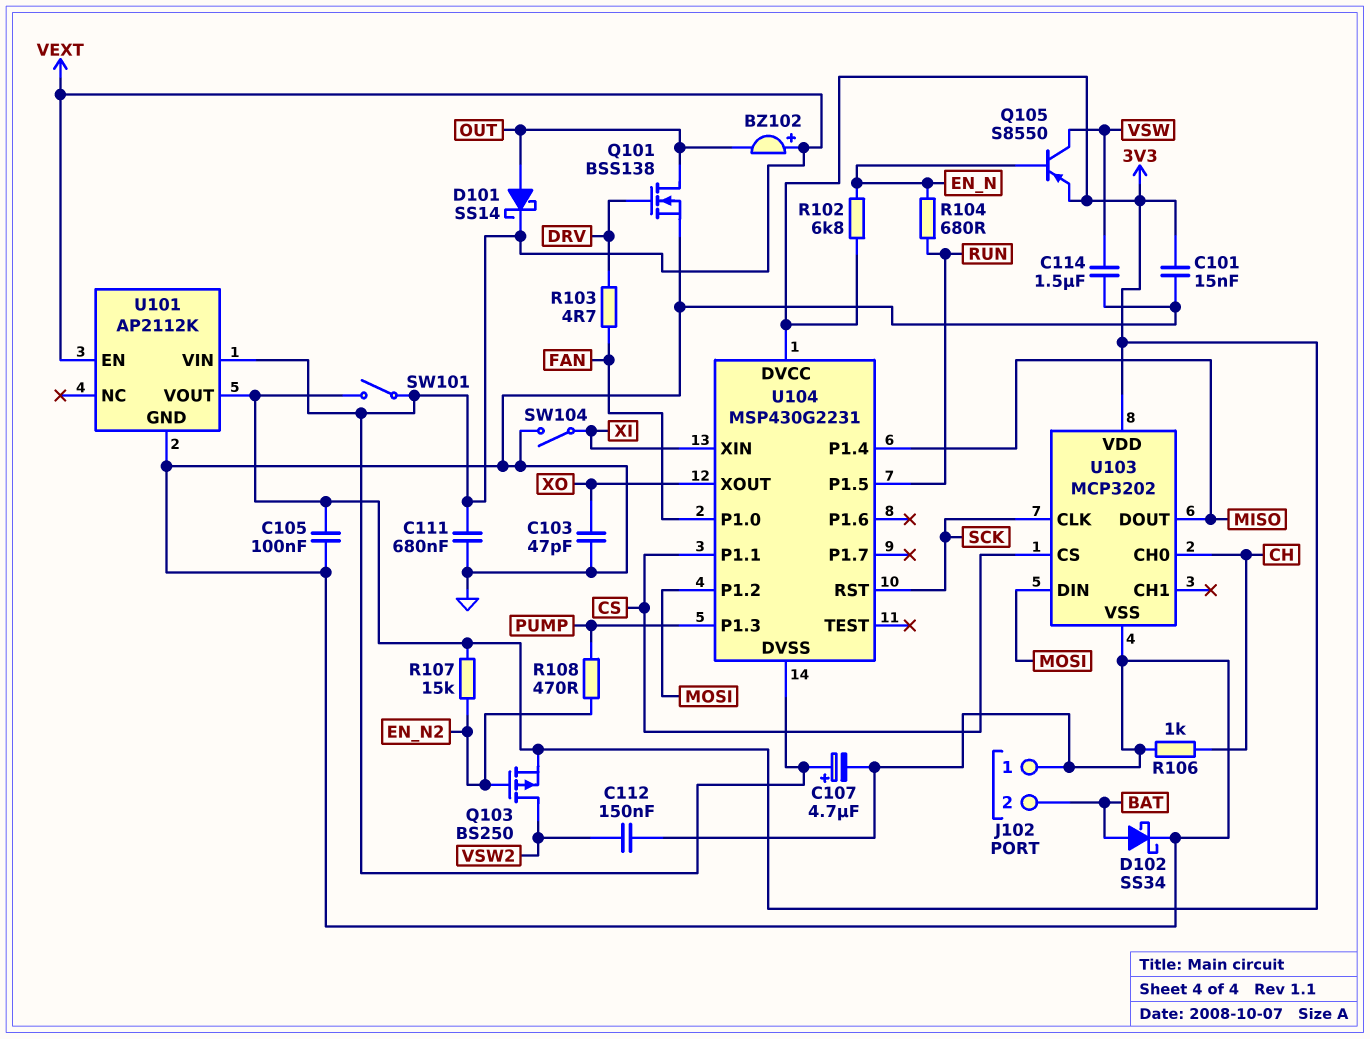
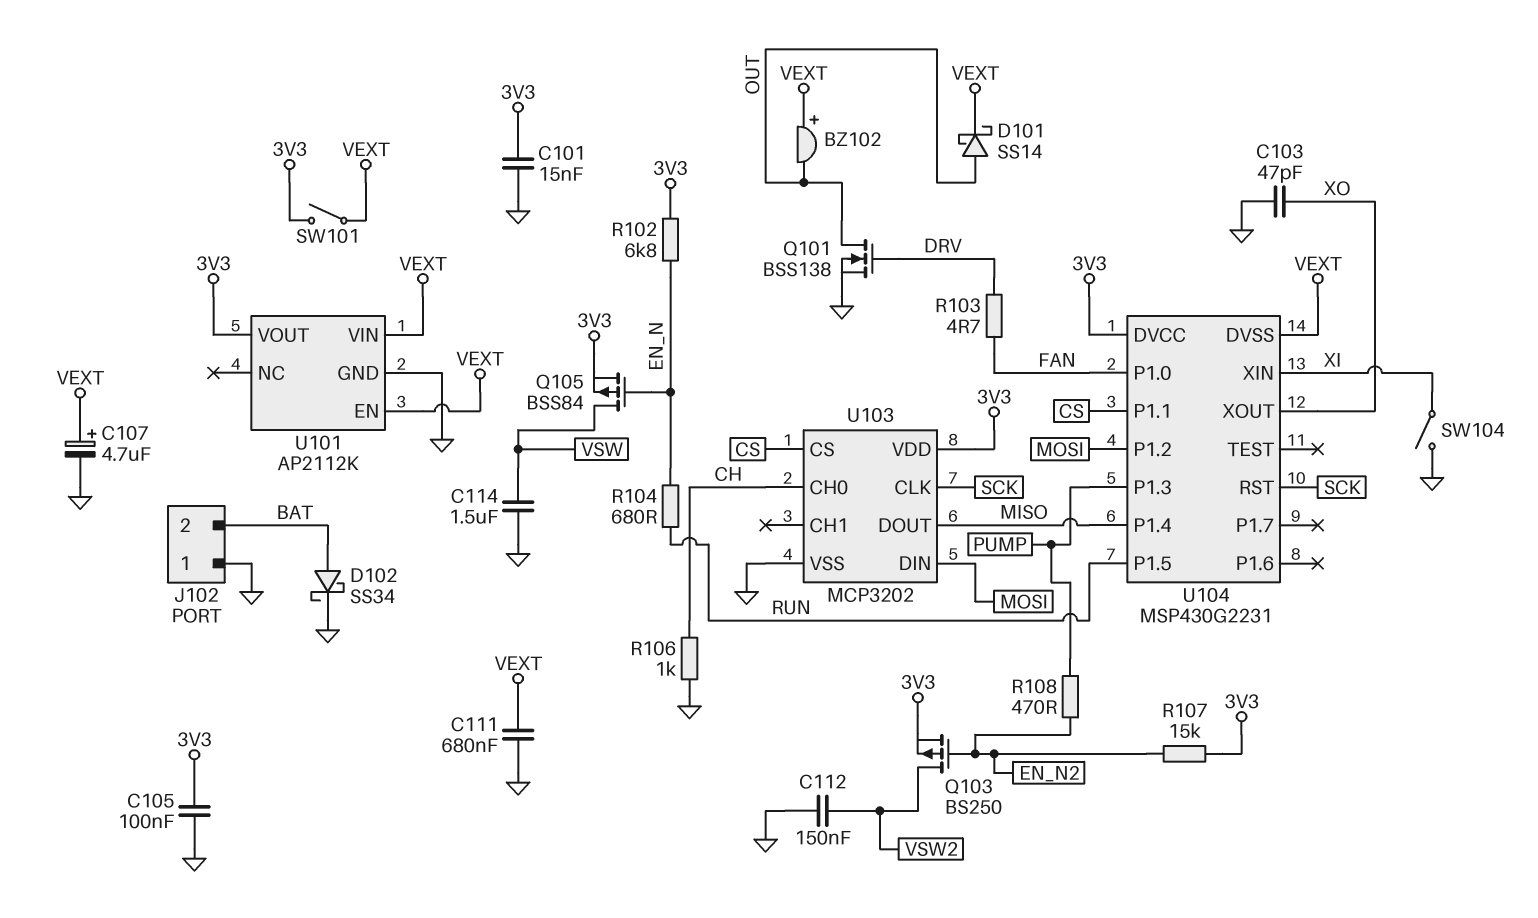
Q105: PNP S8550 (B EN_N, C VSW, E 3V3) -> PMOS BSS84 (G EN_N, D VSW, S 3V3)

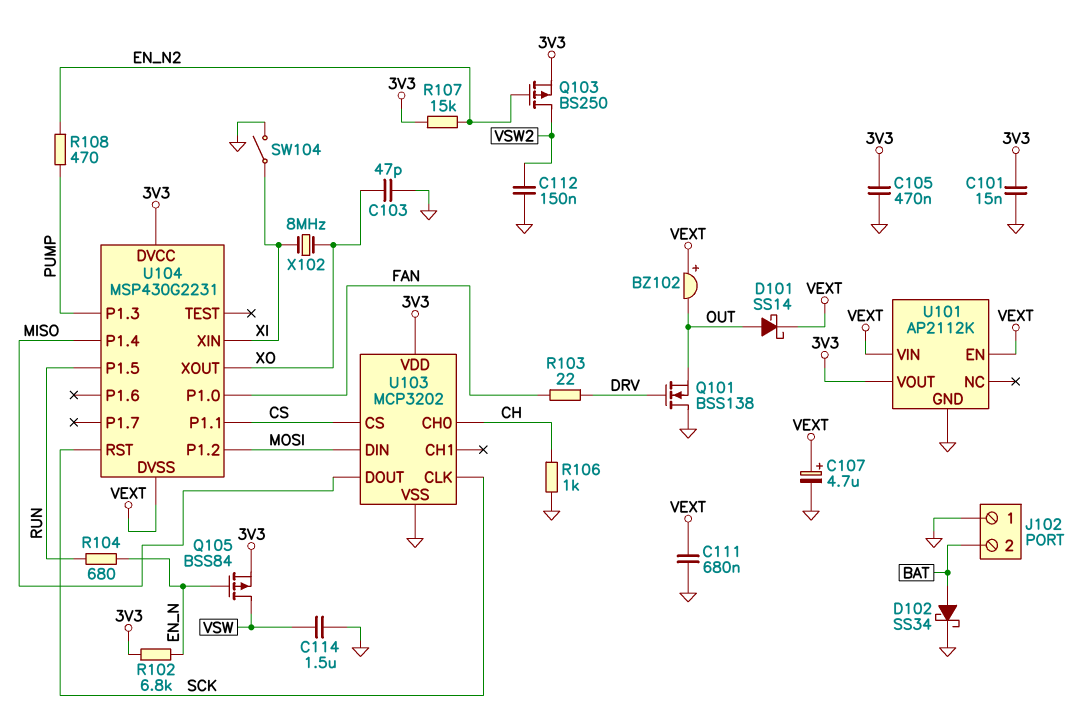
C105: 100nF (3V3, GND) -> 470nF (3V3, GND)
Q101: NMOS BSS138 (G DRV, D OUT, S GND) -> NMOS BSS138 (G DRV, D GND, S OUT)
R103: 4.7 (DRV, FAN) -> 22 (DRV, FAN)
SW101: switch (3V3, VEXT) -> none
X102: none -> 8MHz (XI, XO)

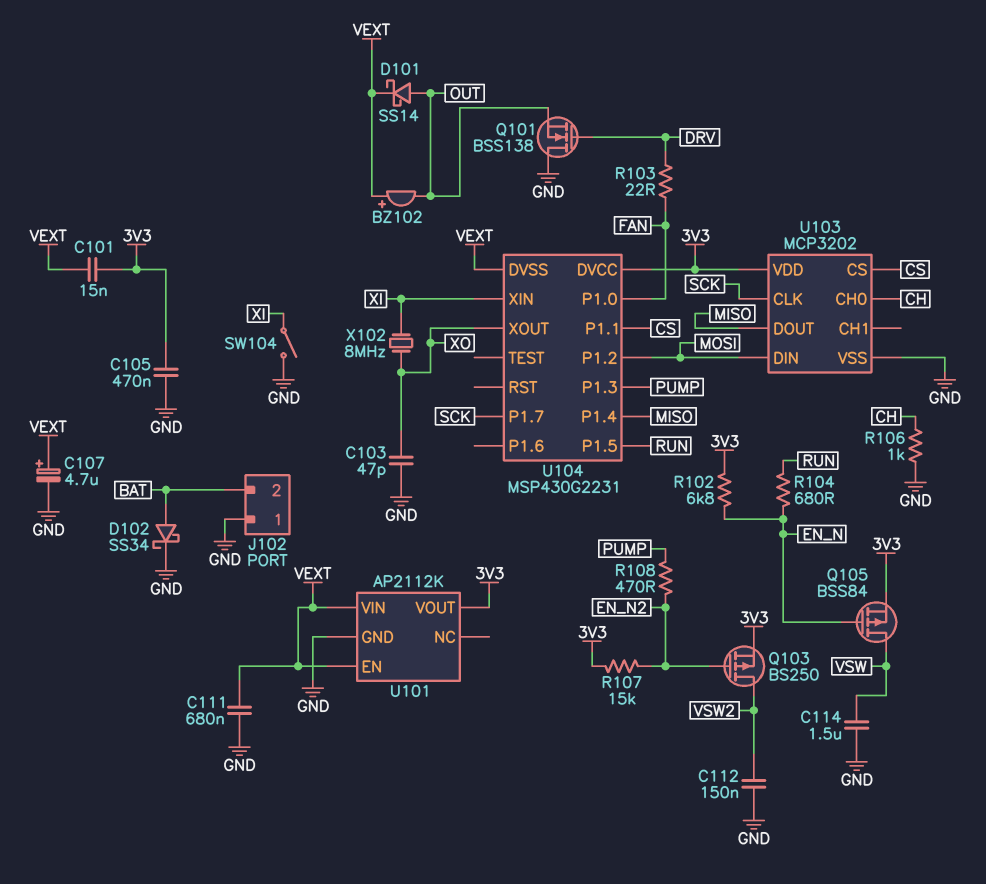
C101: 15nF (3V3, GND) -> 15nF (3V3, VEXT)
U104 pin P1.7: none -> SCK
U104 pin RST: SCK -> none

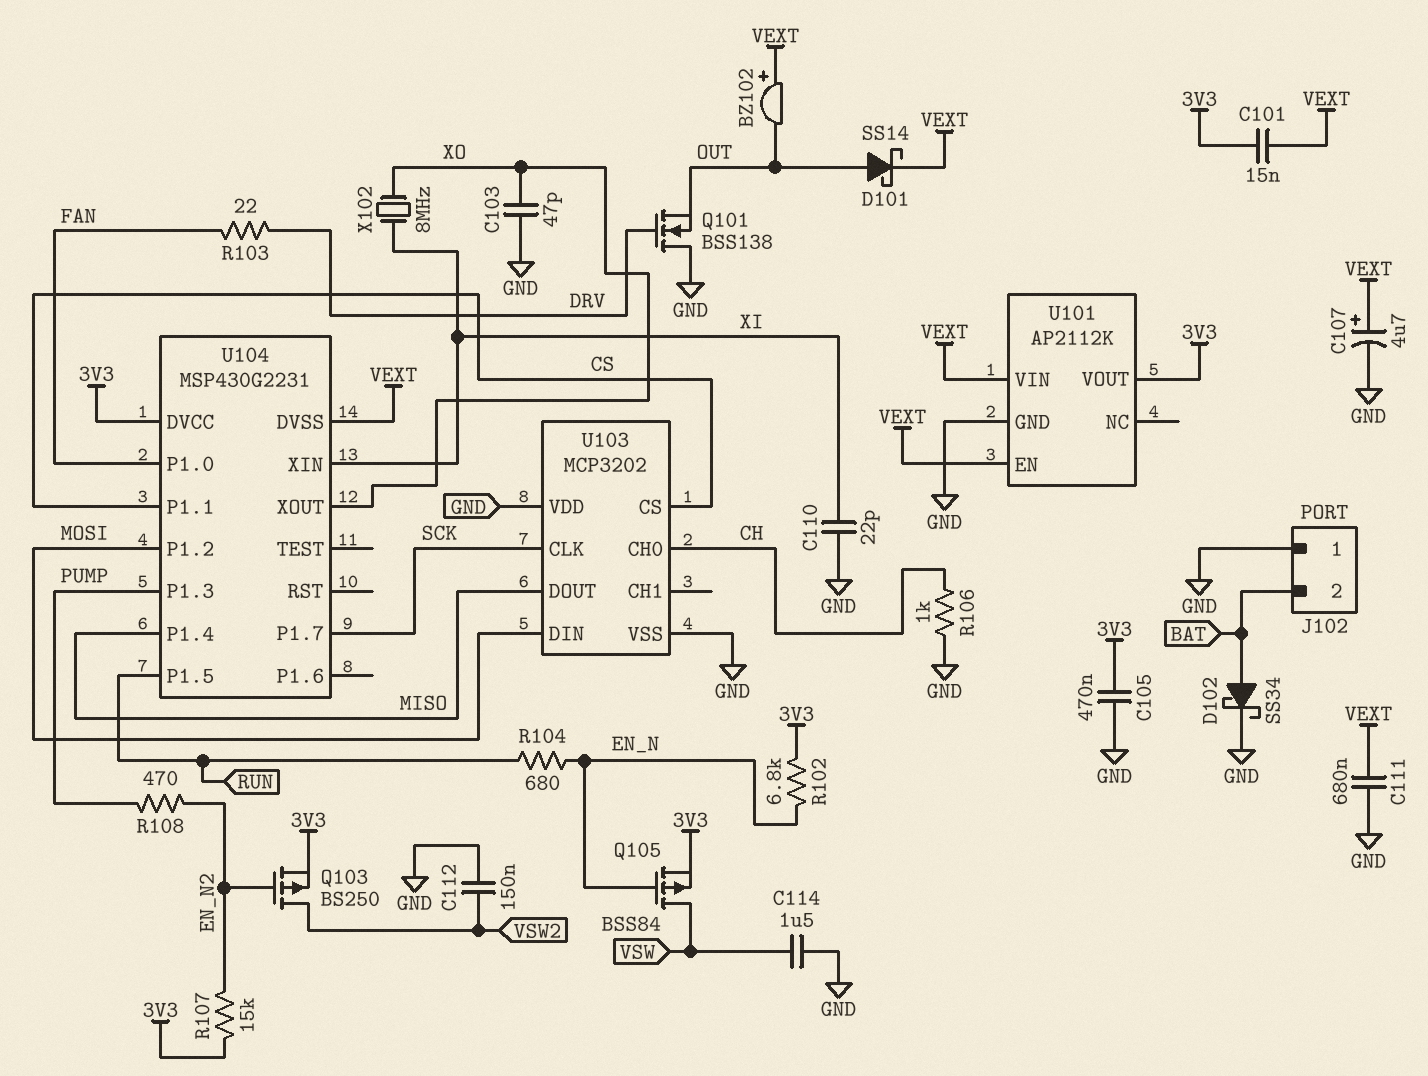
C110: none -> 22pF (GND, XI)
SW104: switch (GND, XI) -> none
U103 pin VDD: 3V3 -> GND

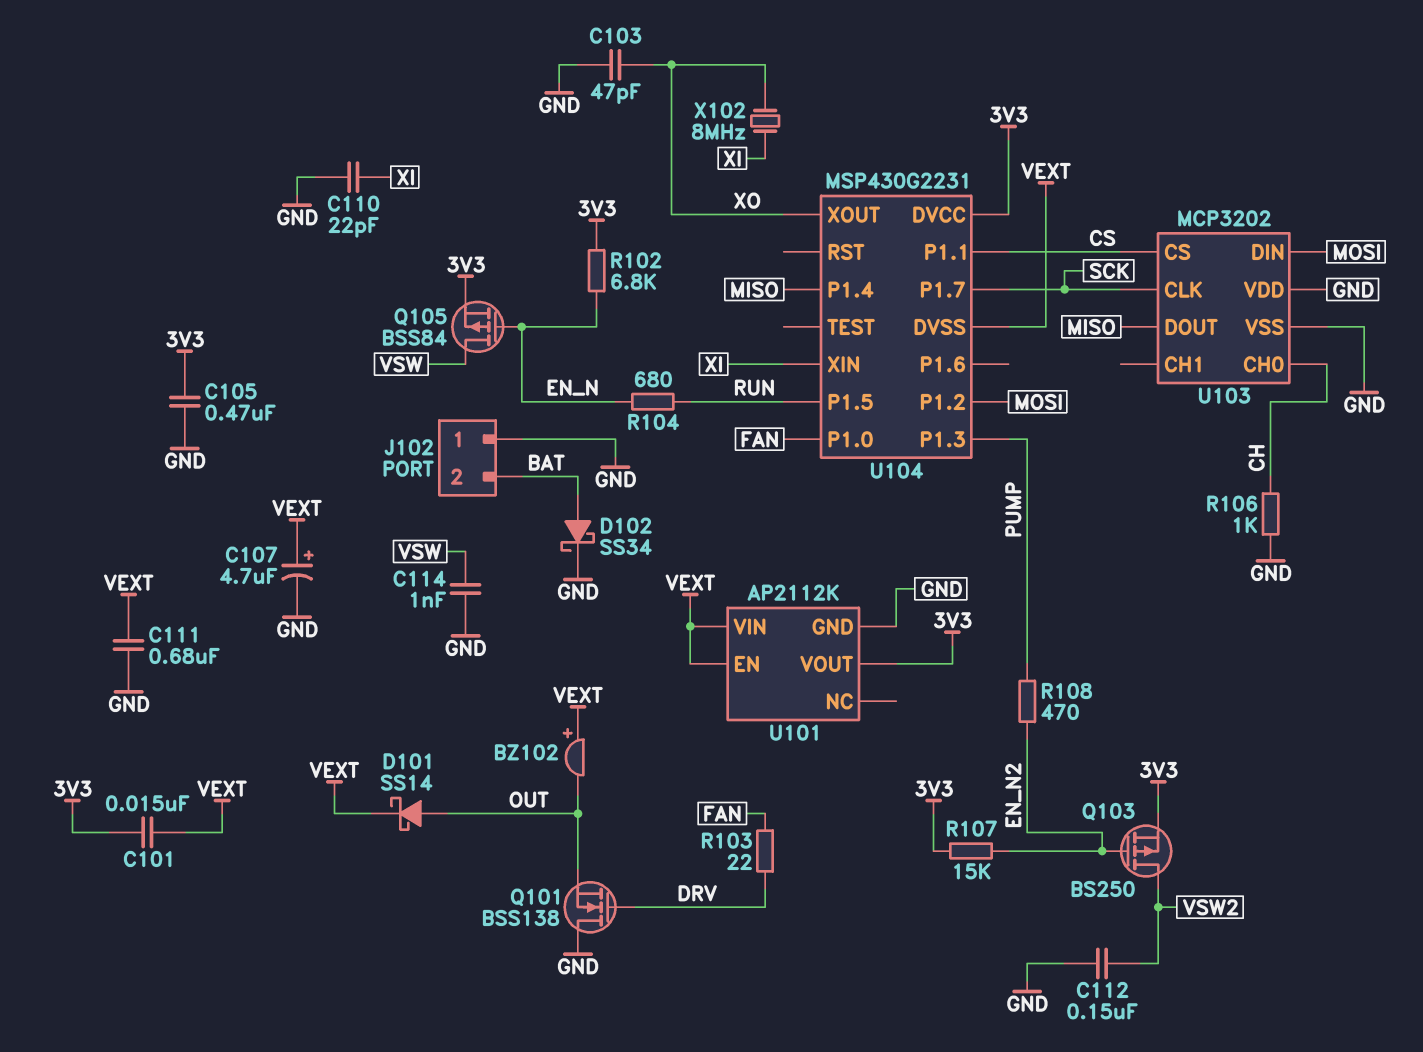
C114: 1.5uF (GND, VSW) -> 1nF (GND, VSW)

